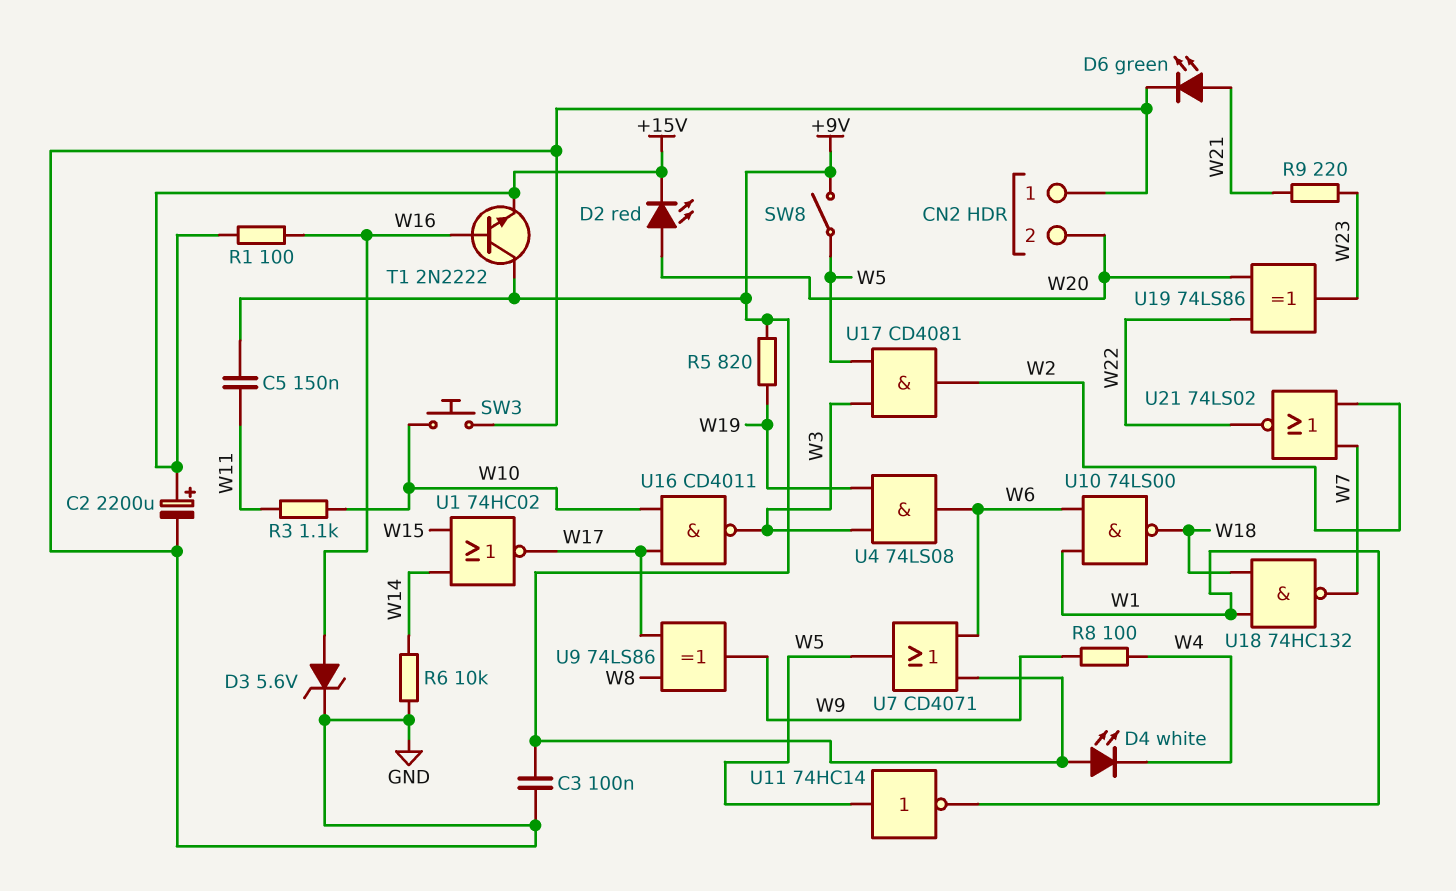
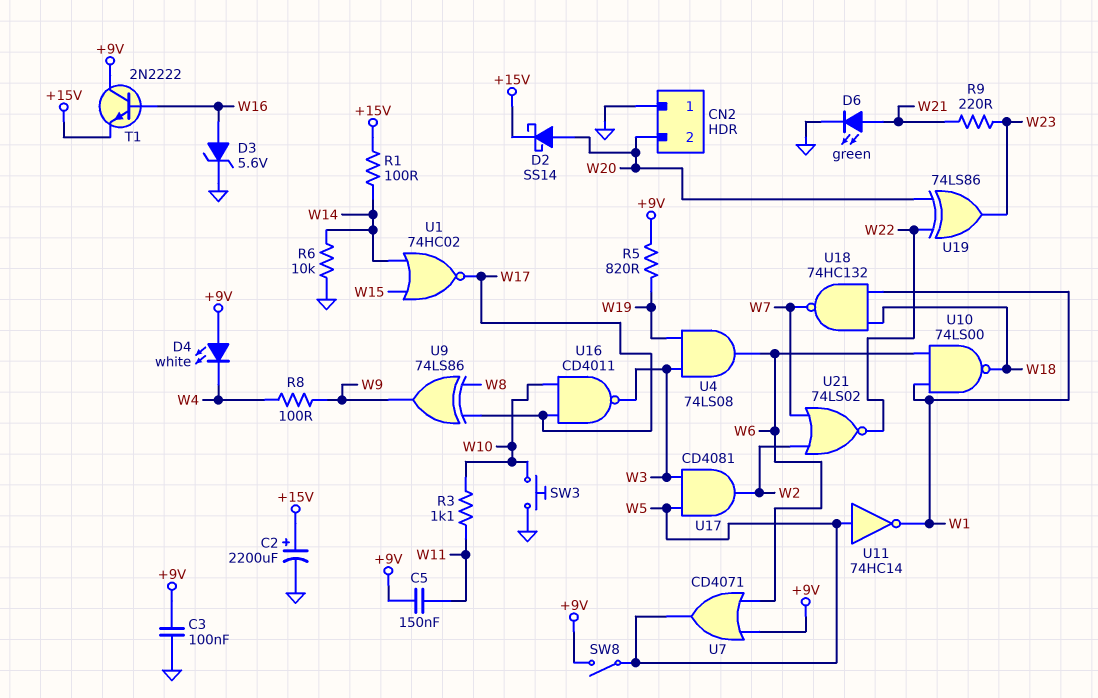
D2: LED red (A W20, K +15V) -> schottky SS14 (A W20, K +15V)
R1: 100 (+15V, W16) -> 100 (+15V, W14)

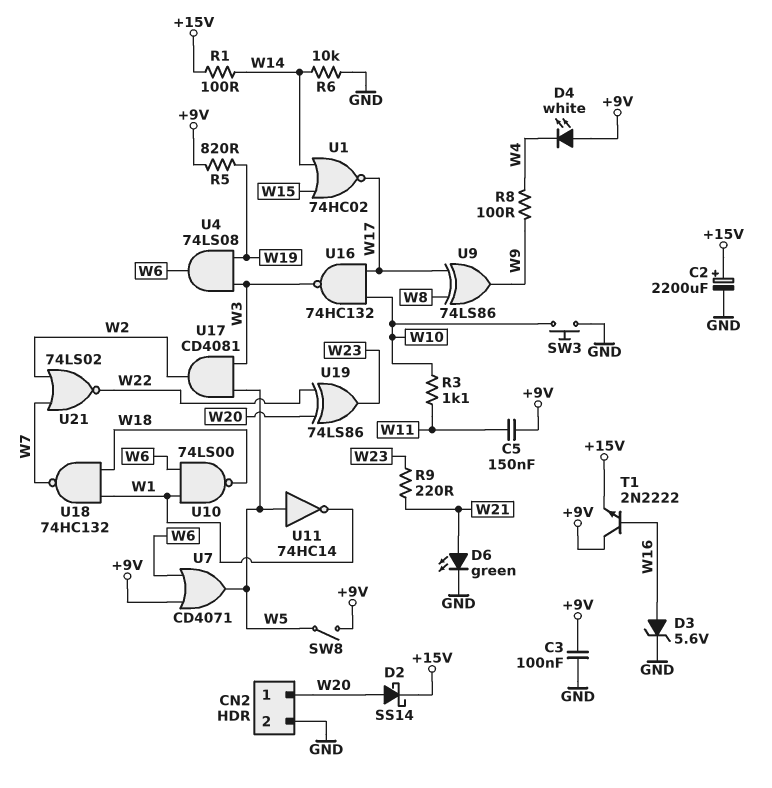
CN2 pin 1: GND -> W20
CN2 pin 2: W20 -> GND
U16: NAND CD4011 (in W10, in W17, out W3) -> NAND 74HC132 (in W10, in W17, out W3)

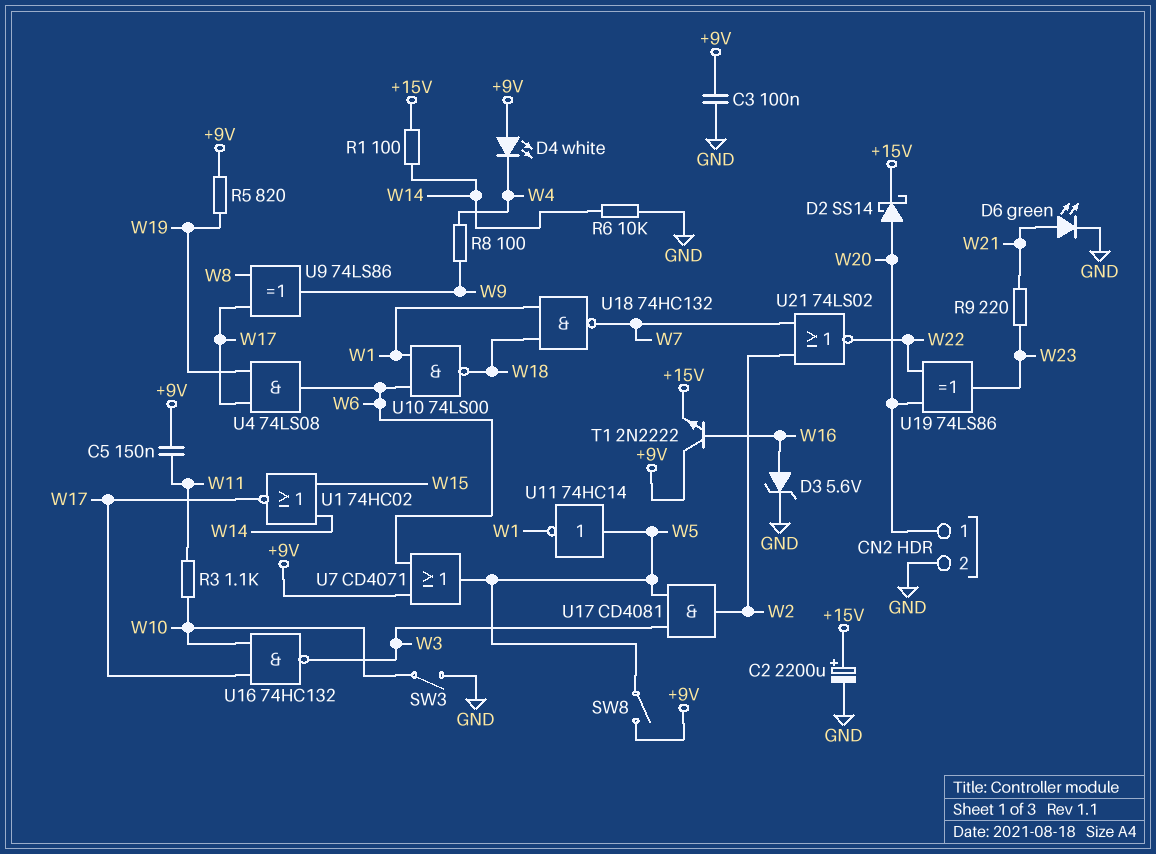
SW3: button (GND, W10) -> switch (GND, W10)
U4: AND 74LS08 (in W3, in W19, out W6) -> AND 74LS08 (in W17, in W19, out W6)

